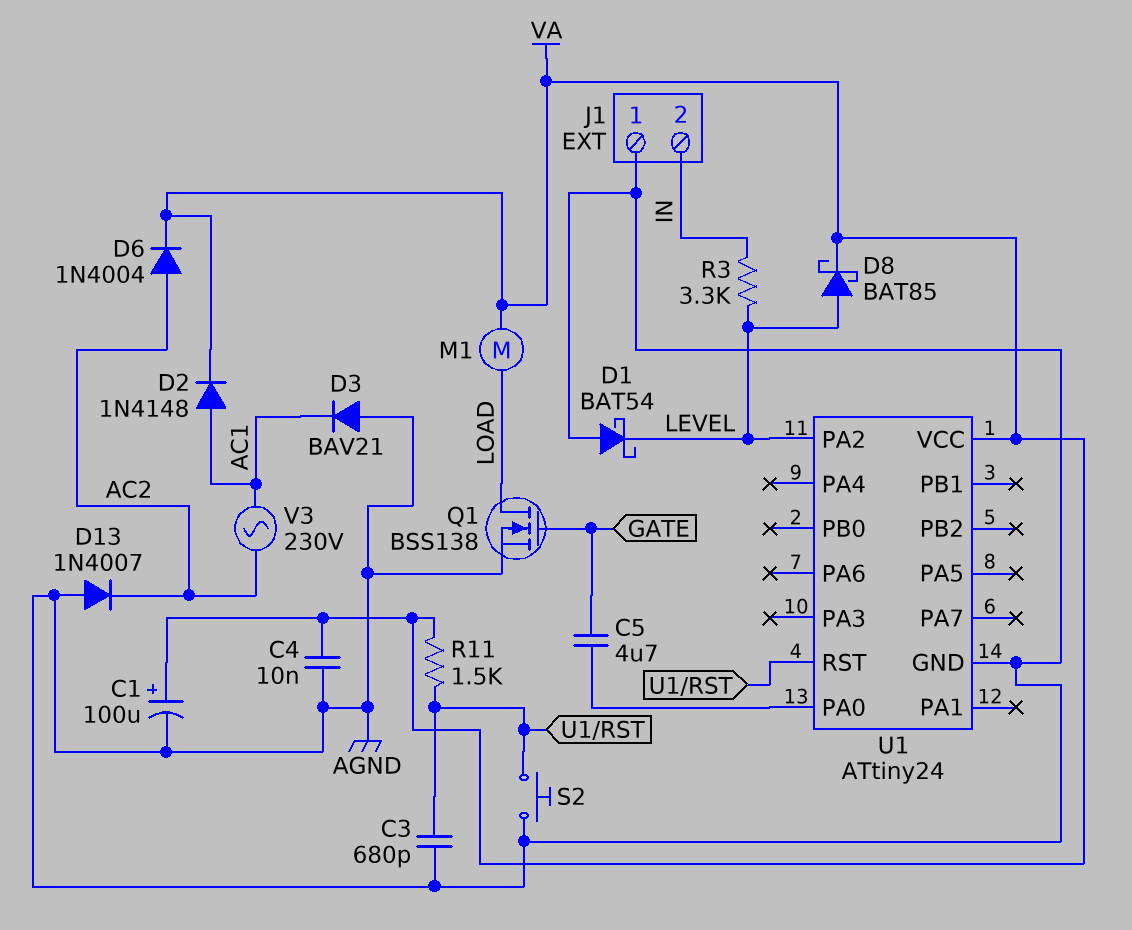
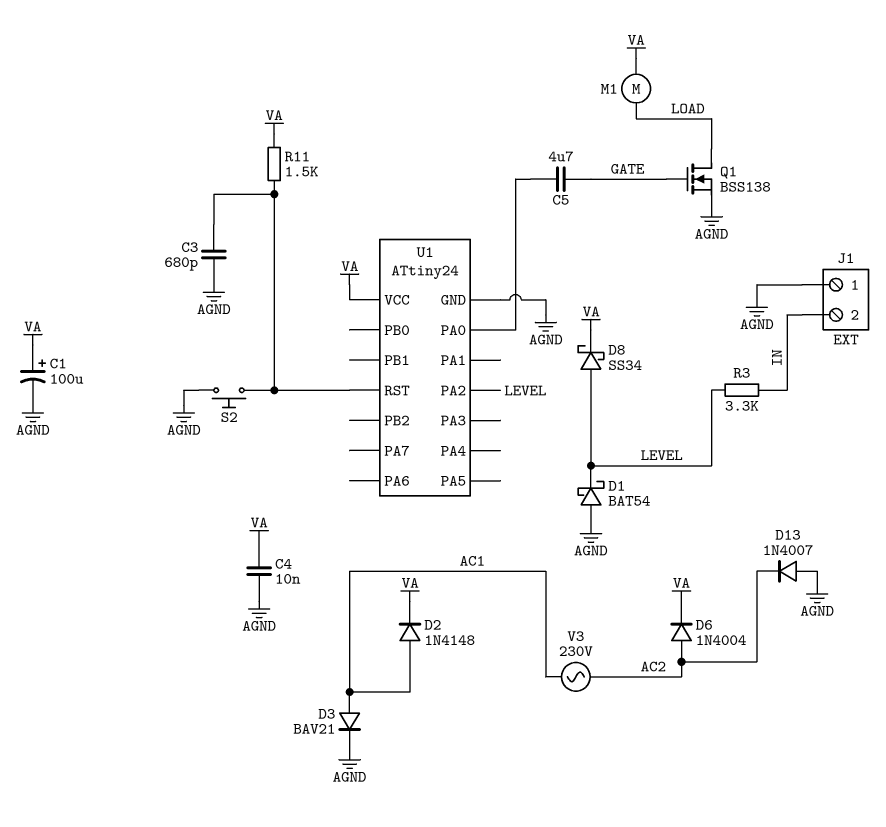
D3: diode BAV21 (A AGND, K AC1) -> diode BAV21 (A AC1, K AGND)
D8: schottky BAT85 (A LEVEL, K VA) -> schottky SS34 (A LEVEL, K VA)

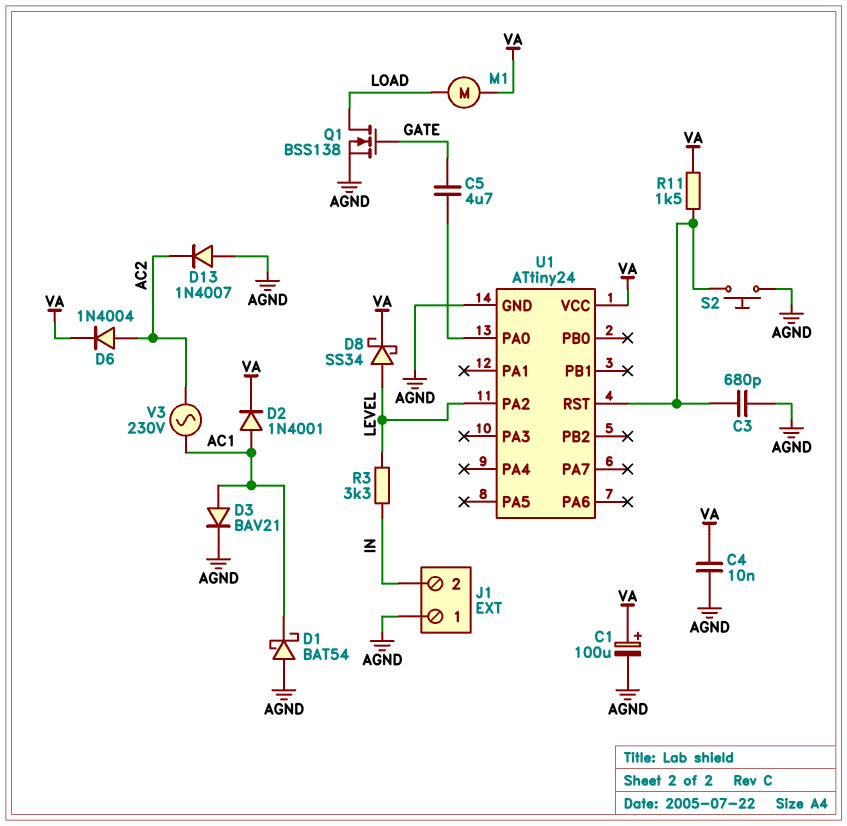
D1: schottky BAT54 (A AGND, K LEVEL) -> schottky BAT54 (A AGND, K AC1)
D2: diode 1N4148 (A AC1, K VA) -> diode 1N4001 (A AC1, K VA)

